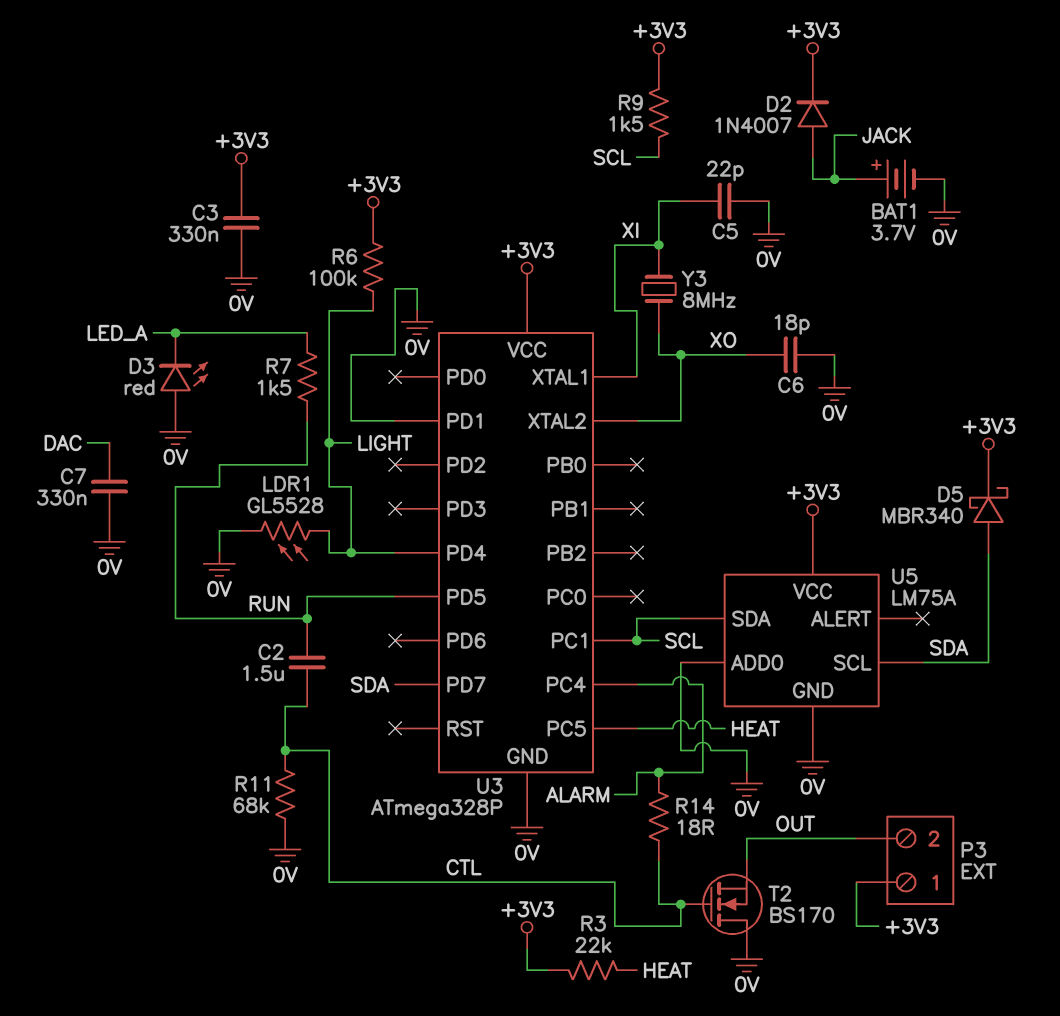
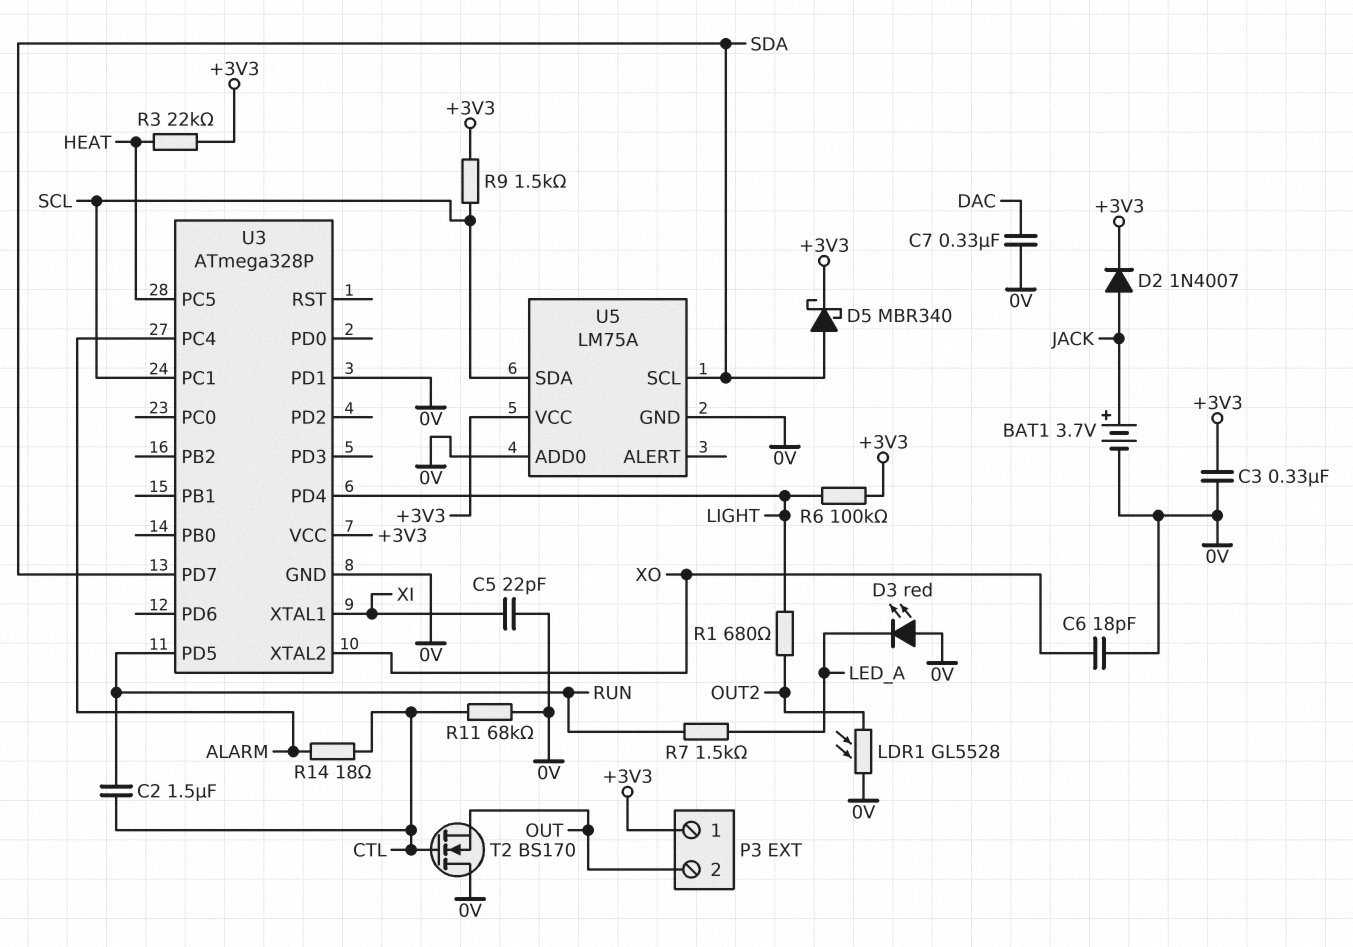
LDR1: GL5528 (0V, LIGHT) -> GL5528 (0V, OUT2)
R1: none -> 680 (LIGHT, OUT2)
Y3: 8MHz (XI, XO) -> none

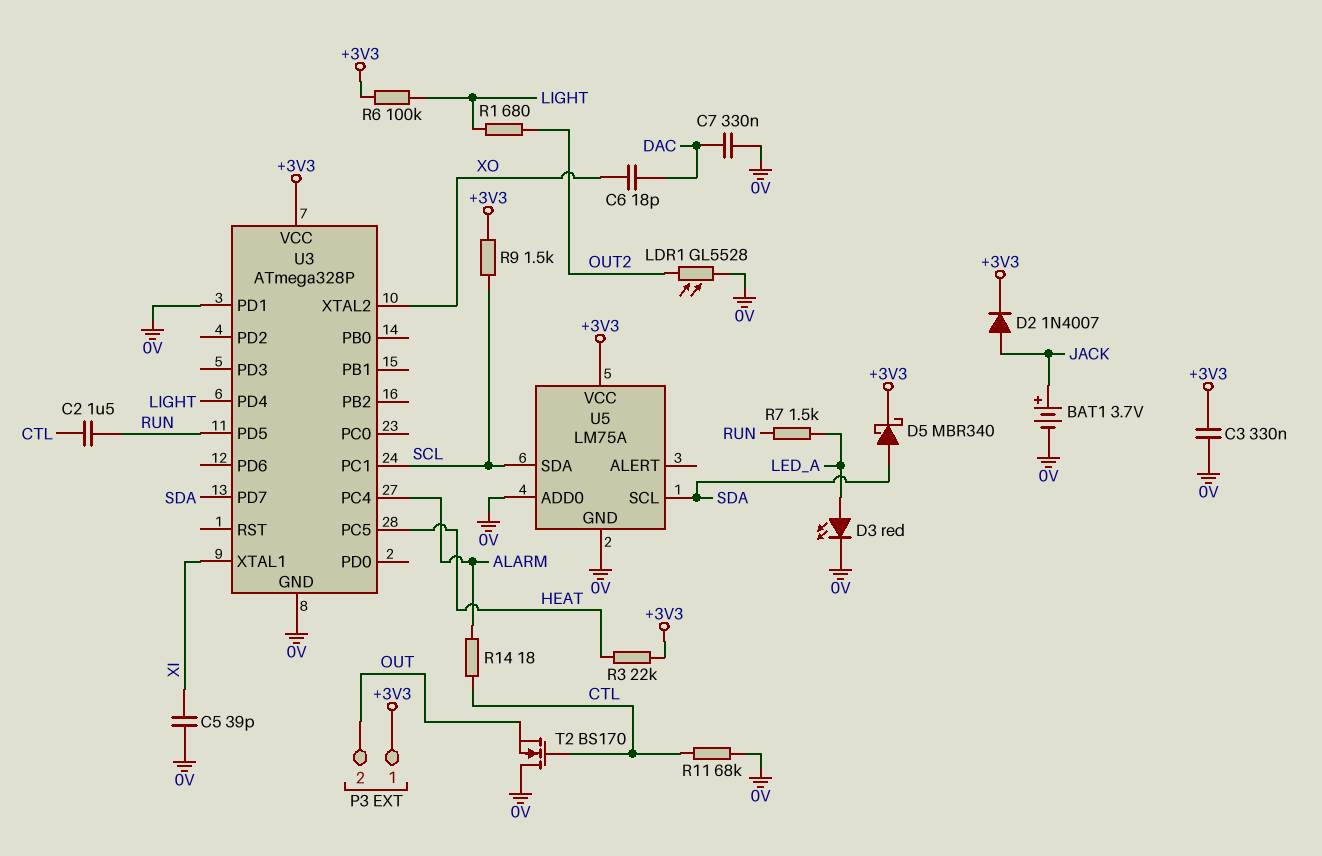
C5: 22pF (0V, XI) -> 39pF (0V, XI)
C6: 18pF (0V, XO) -> 18pF (DAC, XO)
D3: LED red (A 0V, K LED_A) -> LED red (A LED_A, K 0V)

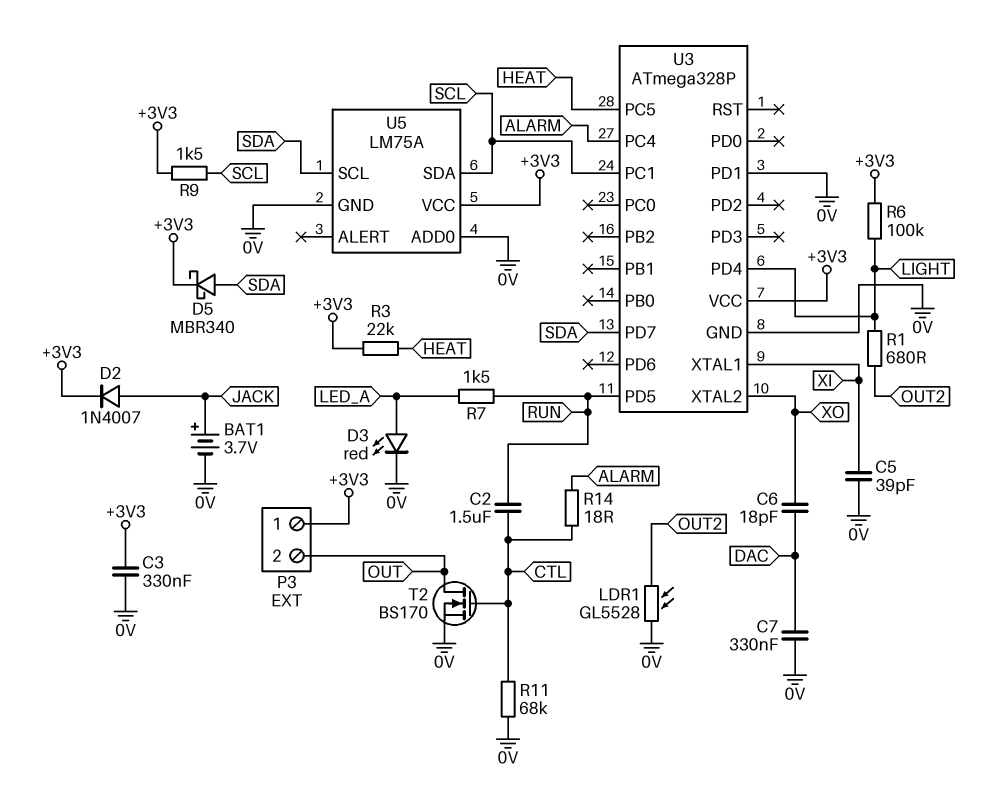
T2: NMOS BS170 (G CTL, D 0V, S OUT) -> NMOS BS170 (G CTL, D OUT, S 0V)

